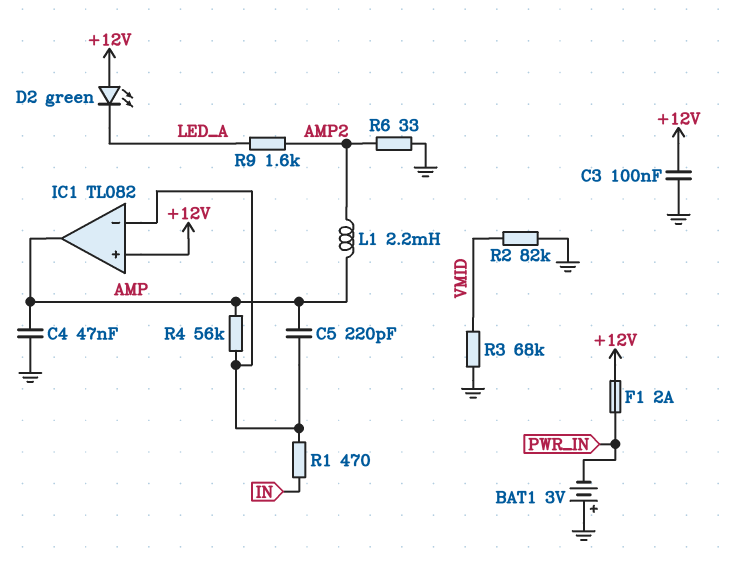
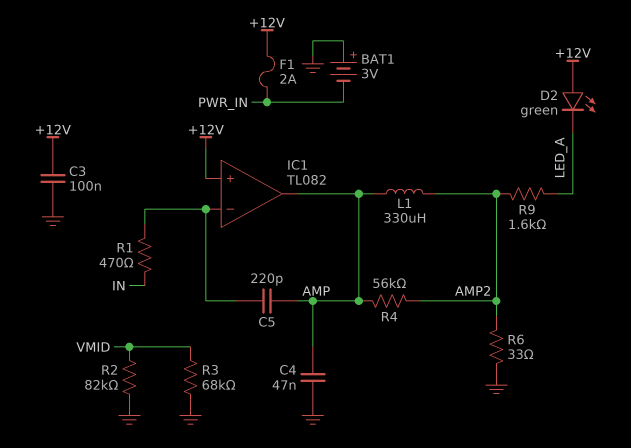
L1: 2.2mH (AMP, AMP2) -> 330uH (AMP, AMP2)
R4: 56k (AMP, IC1/in-) -> 56k (AMP, AMP2)

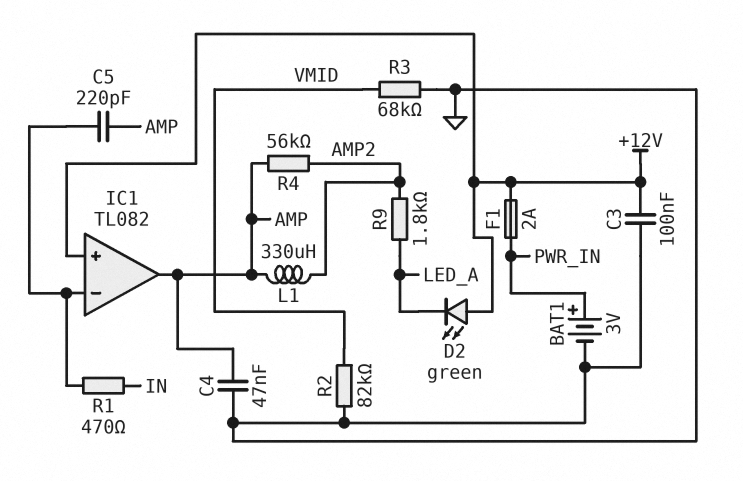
BAT1: 3V (plus GND, minus PWR_IN) -> 3V (plus PWR_IN, minus GND)
R6: 33 (AMP2, GND) -> none
R9: 1.6k (AMP2, LED_A) -> 1.8k (AMP2, LED_A)

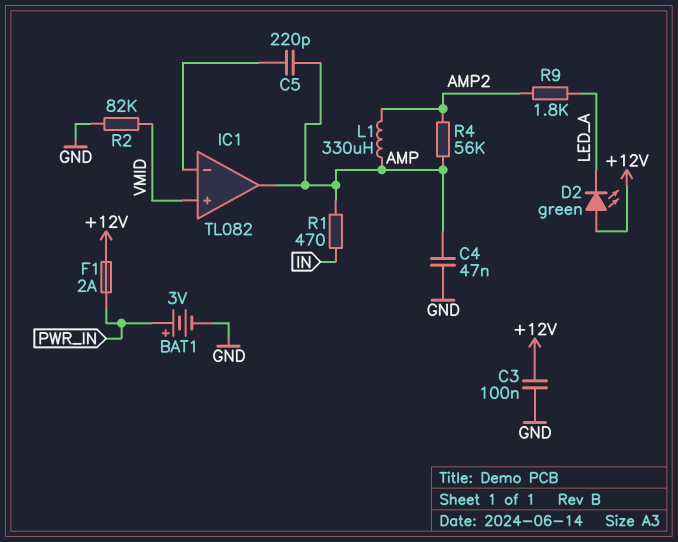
IC1 pin in+: +12V -> VMID
R1: 470 (IC1/in-, IN) -> 470 (AMP, IN)
R3: 68k (GND, VMID) -> none

